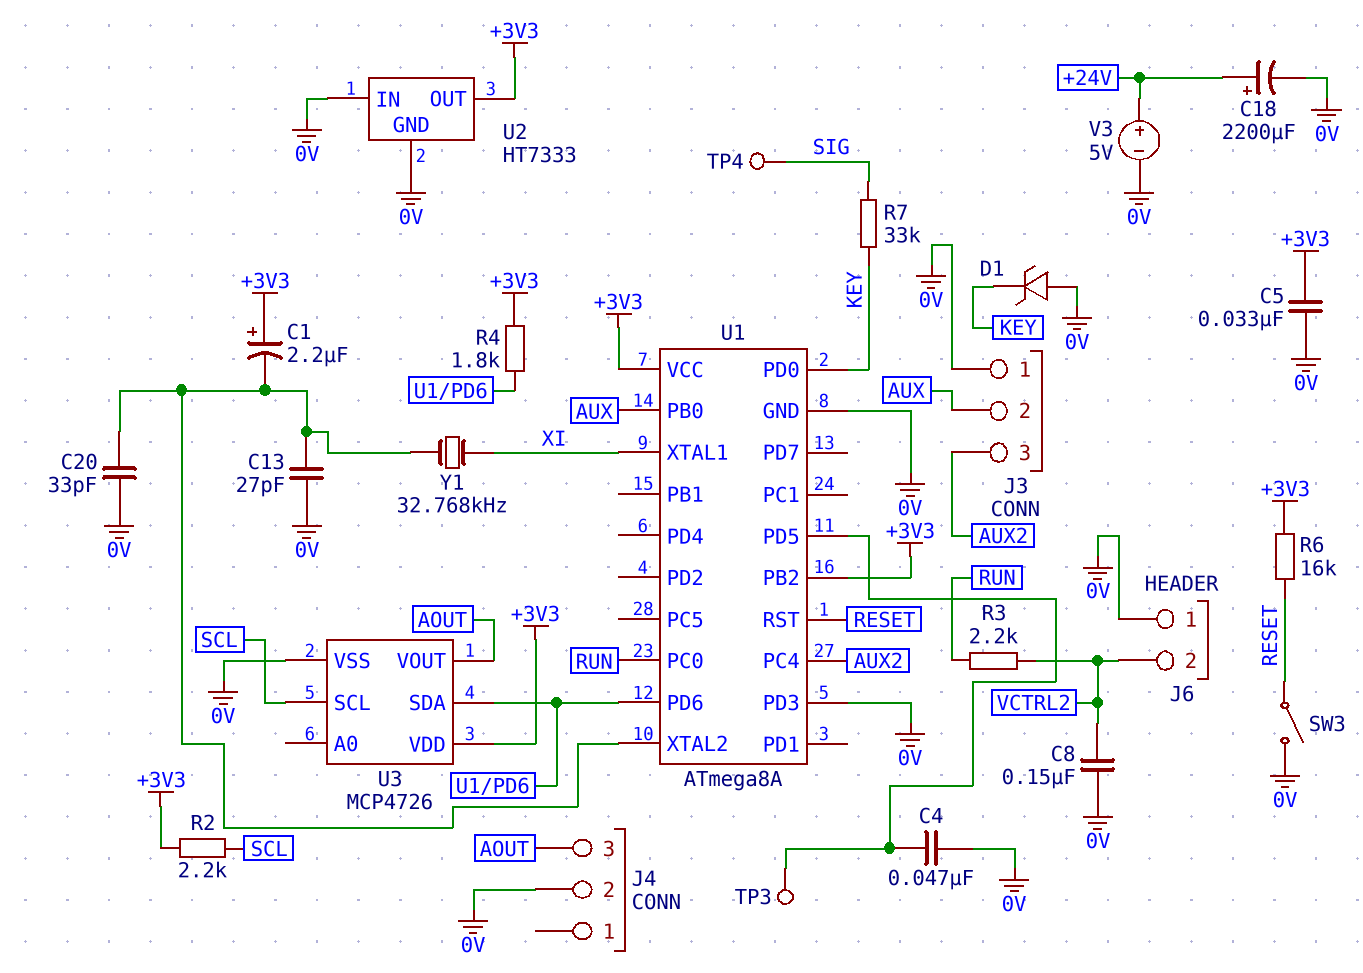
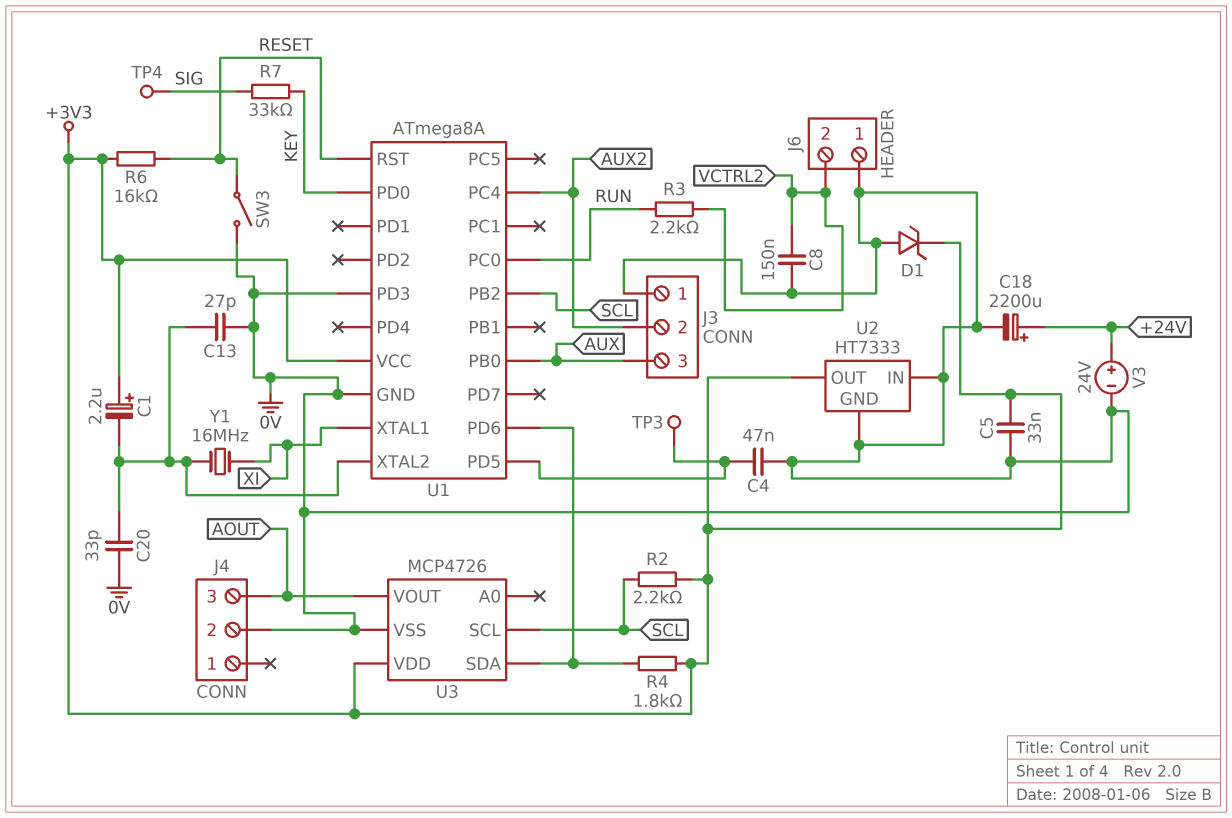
D1: zener (A 0V, K KEY) -> zener (A 0V, K +3V3)
J3 pin 2: AUX -> AUX2
J3 pin 3: AUX2 -> AUX
U1 pin PB2: +3V3 -> SCL
V3: 5V (plus +24V, minus 0V) -> 24V (plus +24V, minus 0V)
Y1: 32.768kHz (U1/XTAL2, XI) -> 16MHz (U1/XTAL2, XI)

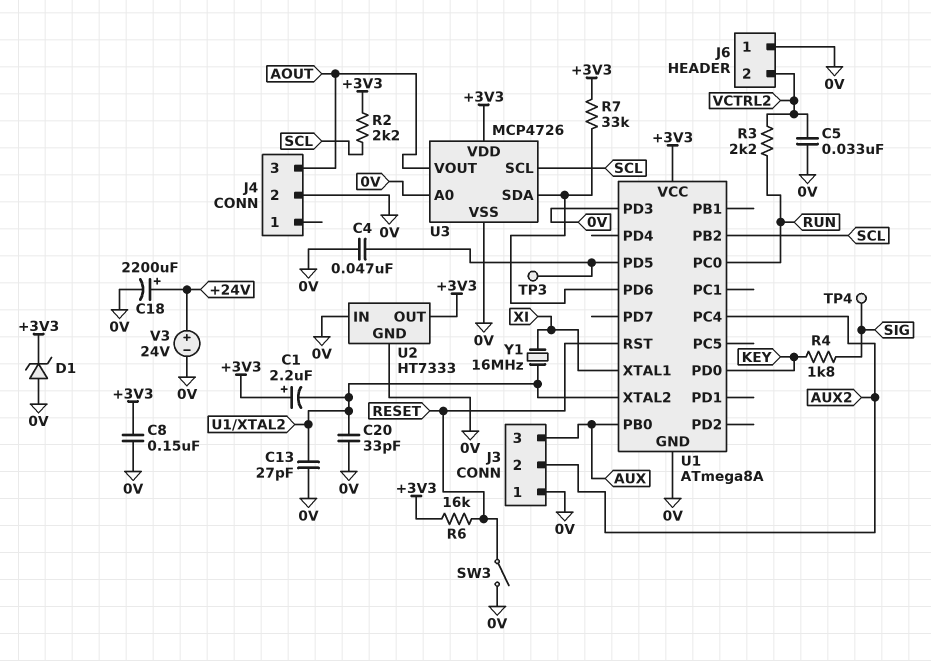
C5: 33nF (+3V3, 0V) -> 33nF (0V, VCTRL2)
C8: 150nF (0V, VCTRL2) -> 150nF (+3V3, 0V)
R4: 1.8k (+3V3, U1/PD6) -> 1.8k (KEY, SIG)
R7: 33k (KEY, SIG) -> 33k (+3V3, U1/PD6)
U3 pin A0: none -> 0V

